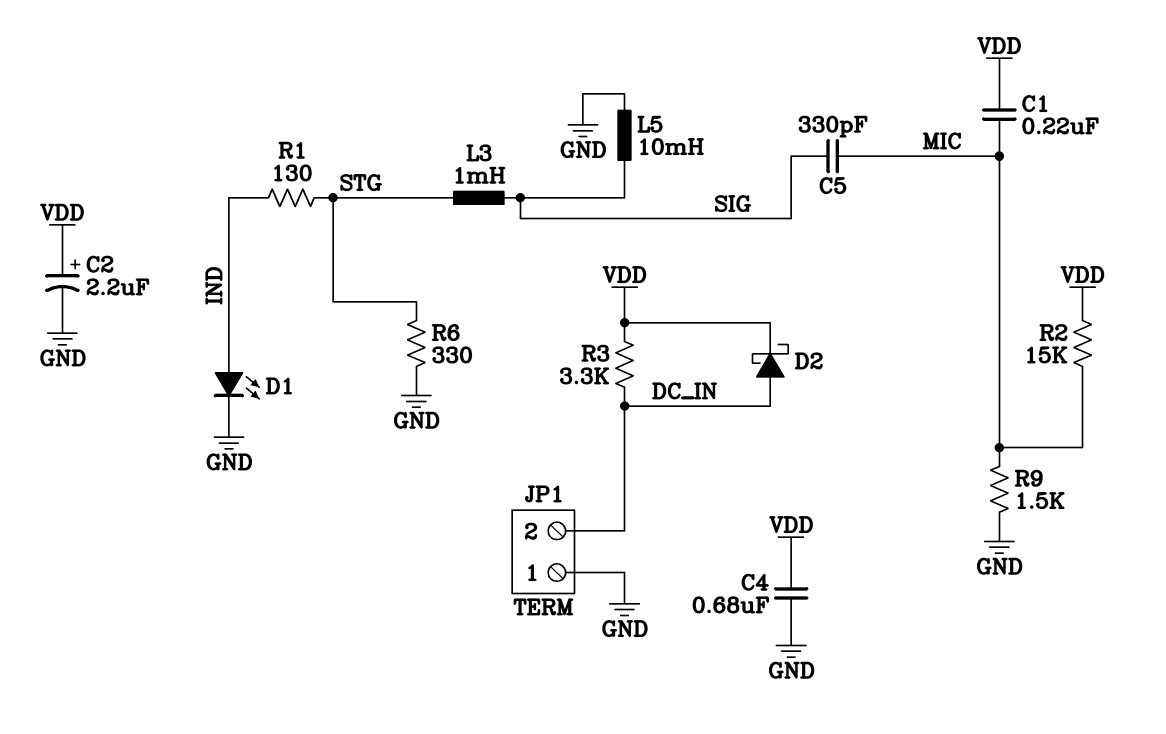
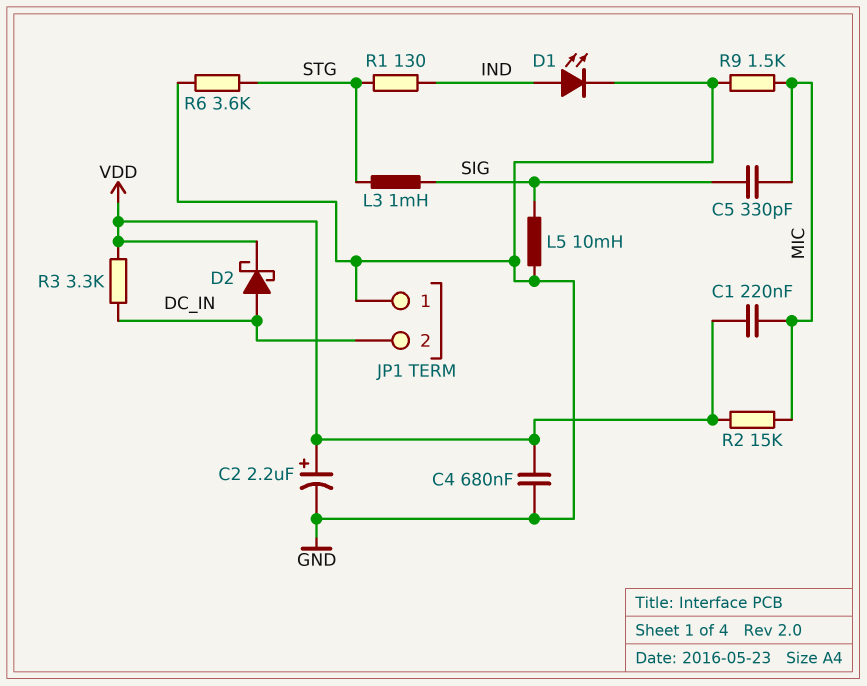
R6: 330 (GND, STG) -> 3.6k (GND, STG)

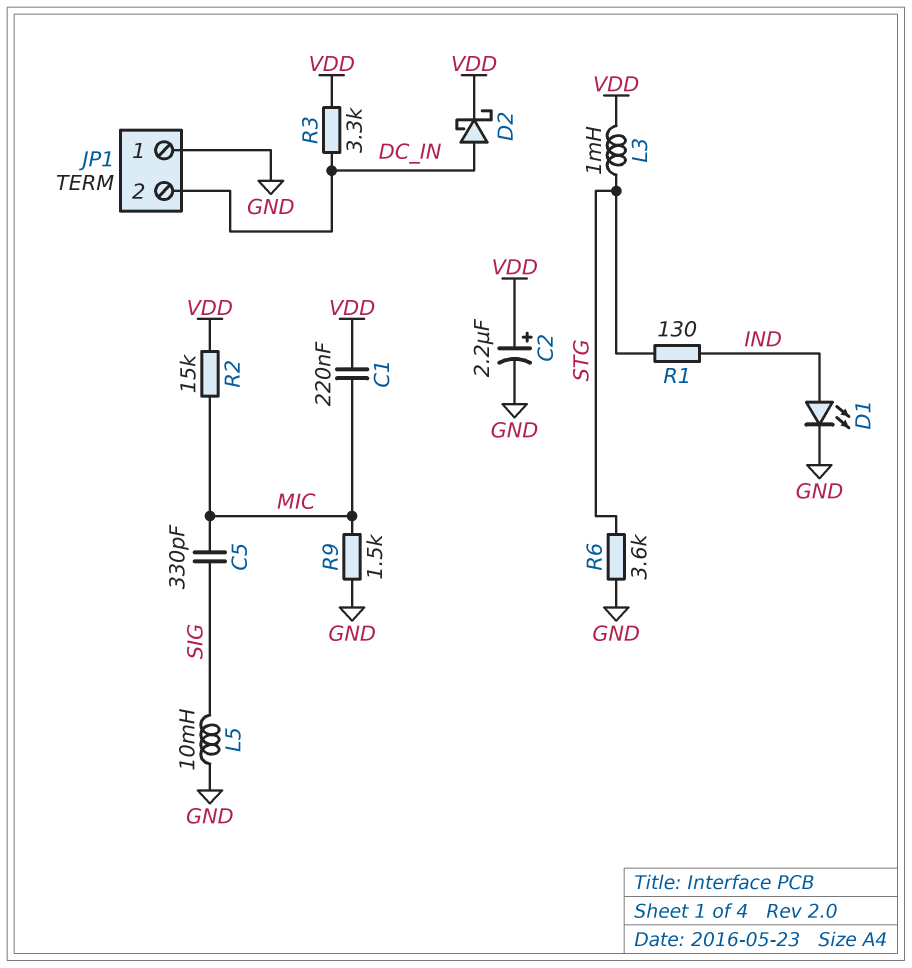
C4: 680nF (GND, VDD) -> none
L3: 1mH (SIG, STG) -> 1mH (STG, VDD)

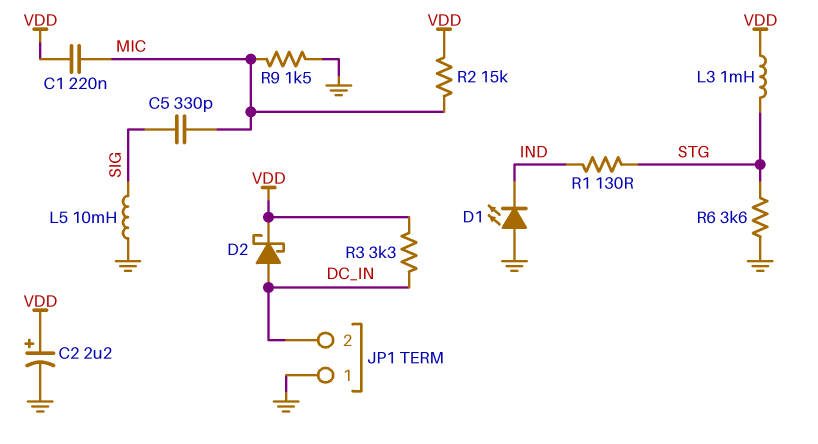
D1: LED (A IND, K GND) -> LED (A GND, K IND)

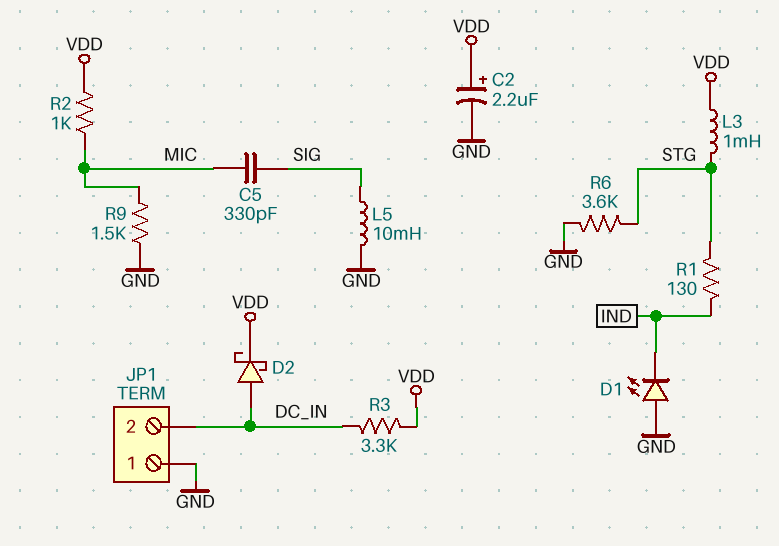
C1: 220nF (MIC, VDD) -> none
R2: 15k (MIC, VDD) -> 1k (MIC, VDD)

